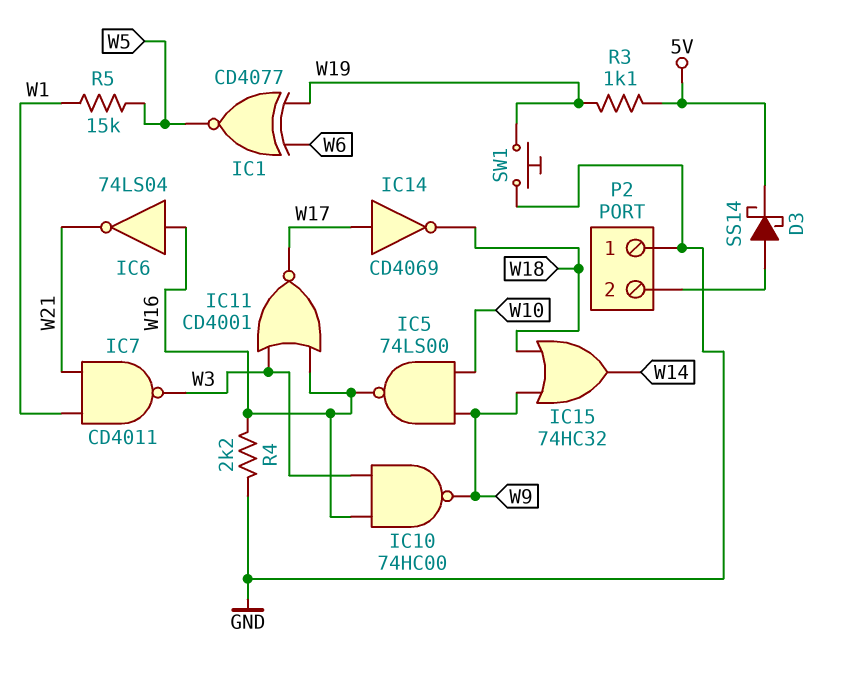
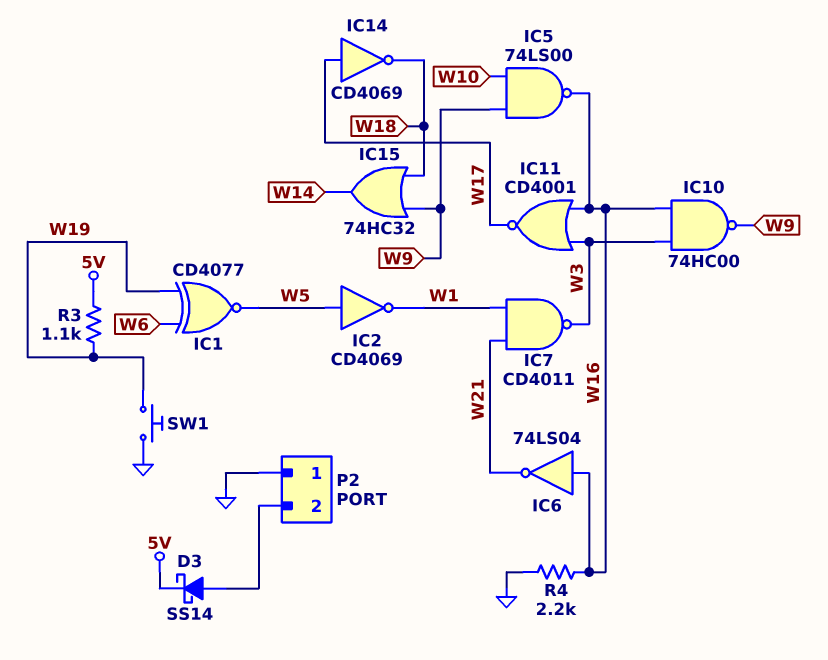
IC2: none -> NOT CD4069 (in W5, out W1)
R5: 15k (W1, W5) -> none

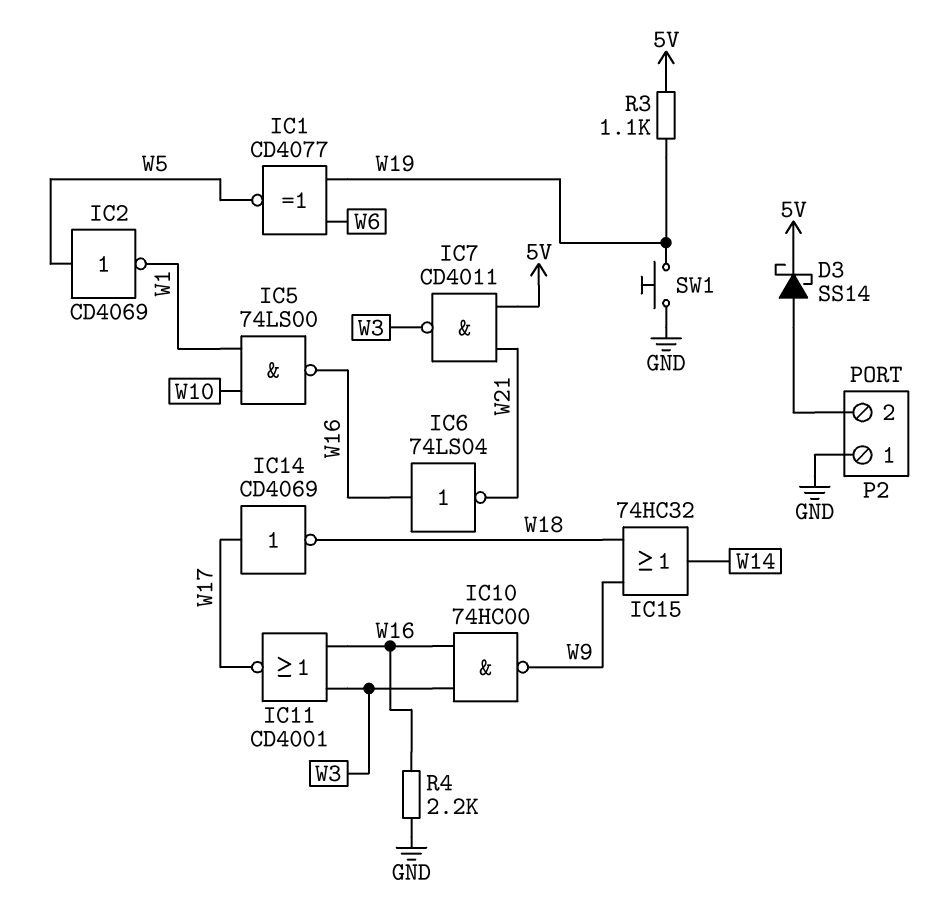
IC5: NAND 74LS00 (in W9, in W10, out W16) -> NAND 74LS00 (in W1, in W10, out W16)
IC7: NAND CD4011 (in W1, in W21, out W3) -> NAND CD4011 (in 5V, in W21, out W3)

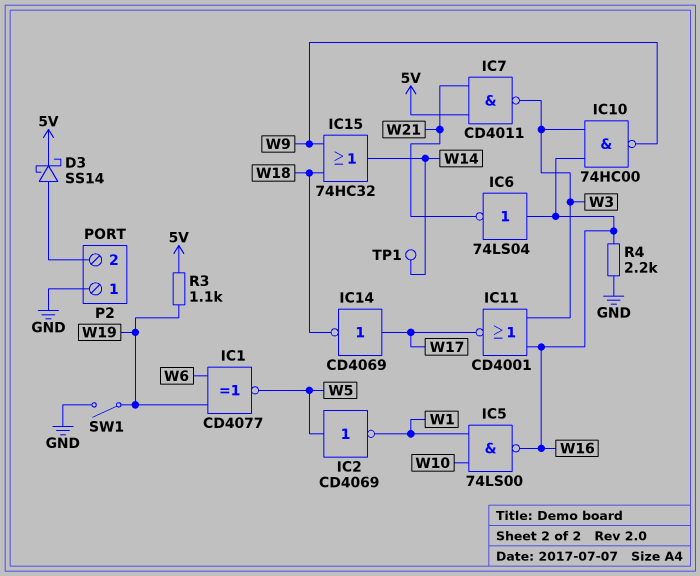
SW1: button (GND, W19) -> switch (GND, W19)
TP1: none -> test point (W14)

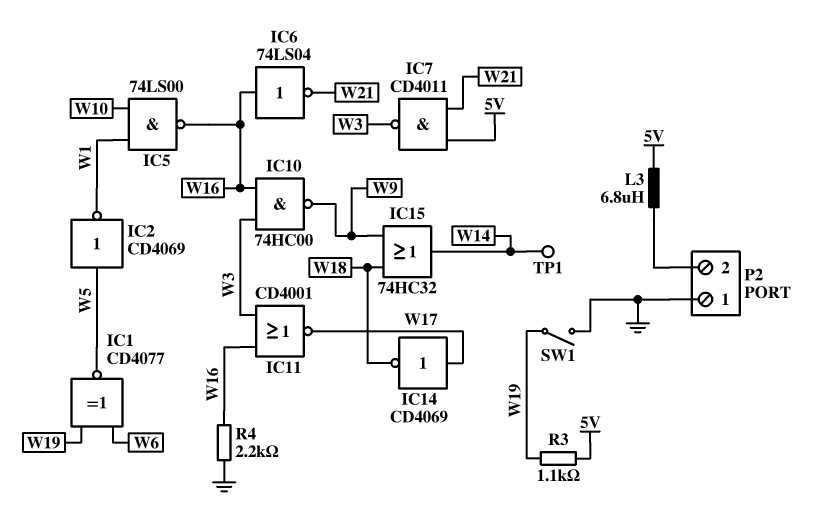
D3: schottky SS14 (A P2/2, K 5V) -> none
L3: none -> 6.8uH (5V, P2/2)

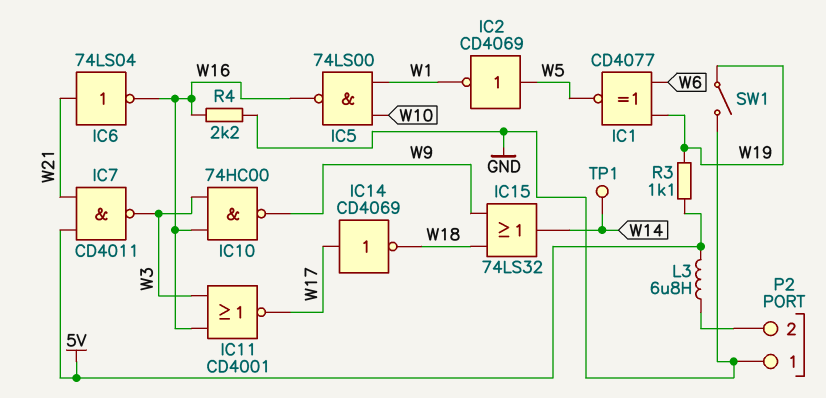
IC6: NOT 74LS04 (in W16, out W21) -> NOT 74LS04 (in W21, out W16)
IC15: OR 74HC32 (in W9, in W18, out W14) -> OR 74LS32 (in W9, in W18, out W14)

